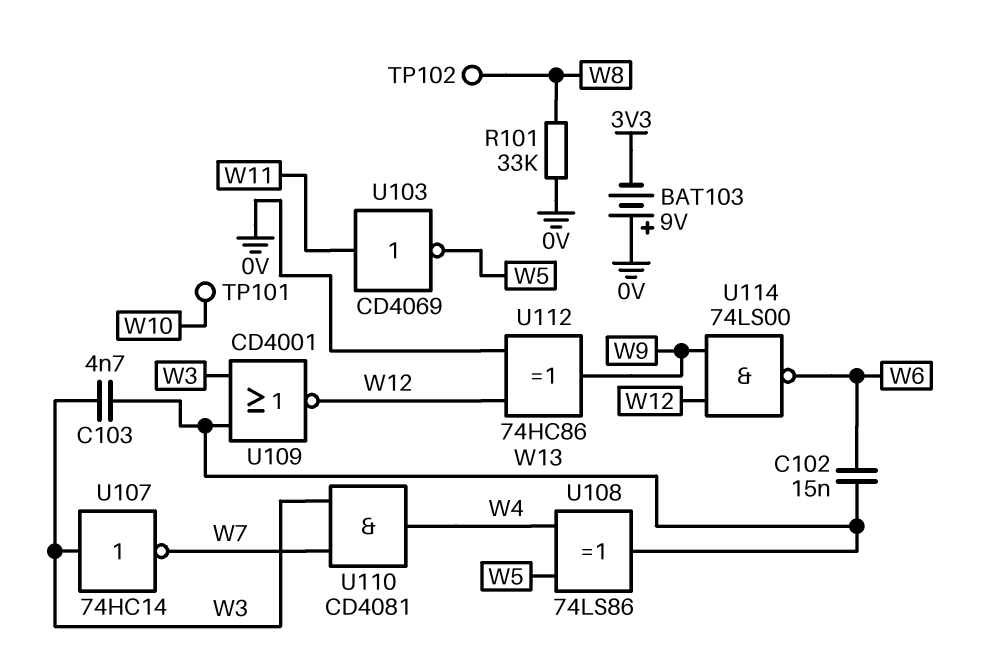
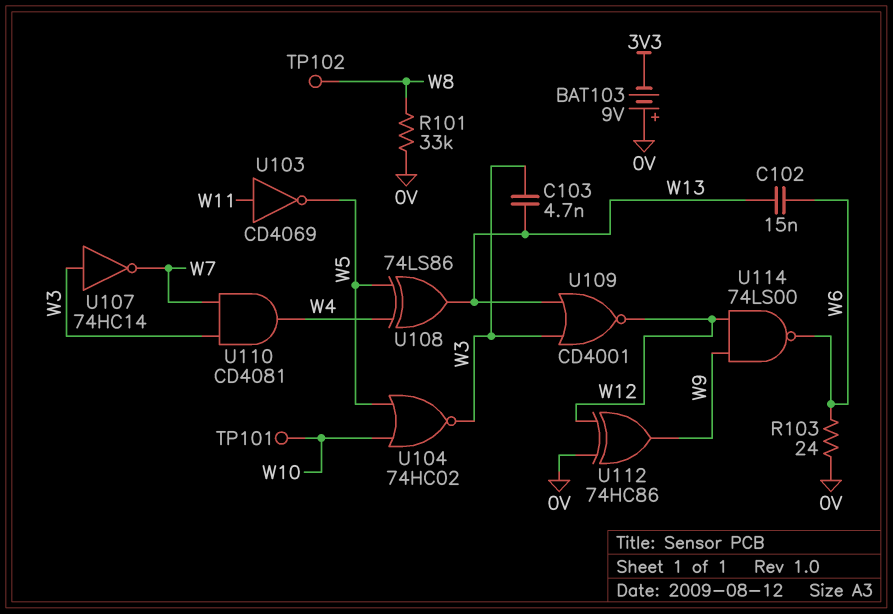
R103: none -> 24 (0V, W6)
U104: none -> NOR 74HC02 (in W5, in W10, out W3)

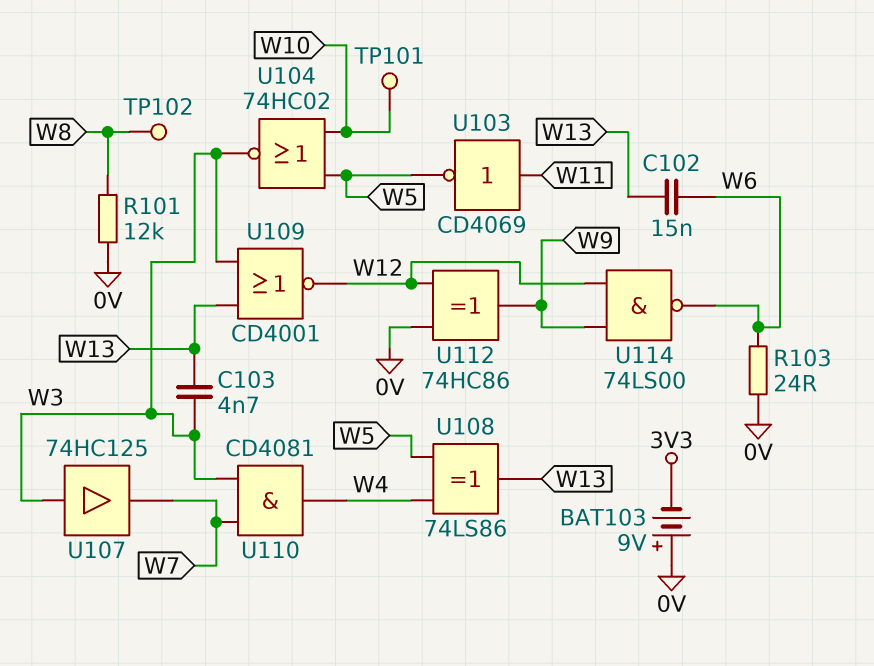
R101: 33k (0V, W8) -> 12k (0V, W8)
U107: NOT 74HC14 (in W3, out W7) -> buffer 74HC125 (in W3, out W7)

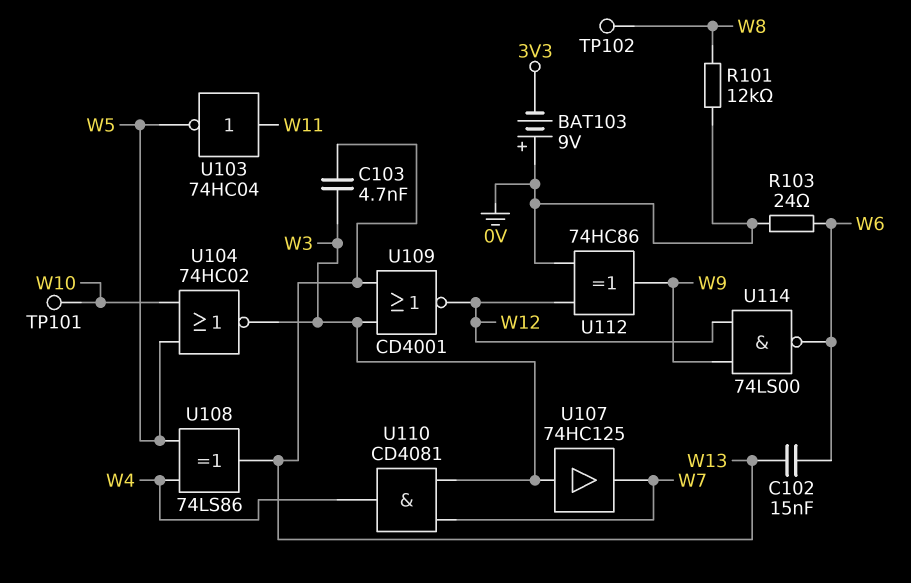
U103: NOT CD4069 (in W11, out W5) -> NOT 74HC04 (in W11, out W5)

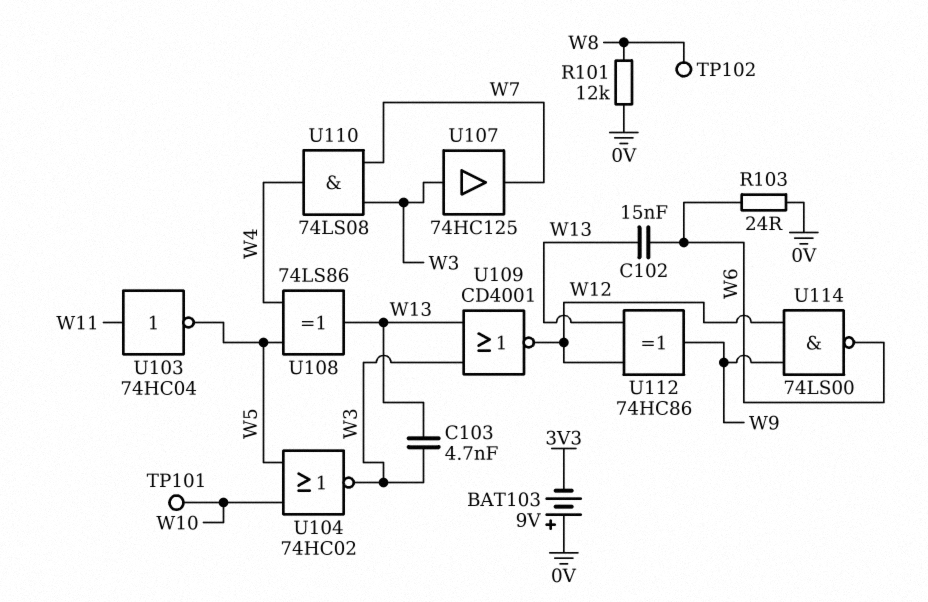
U110: AND CD4081 (in W3, in W7, out W4) -> AND 74LS08 (in W3, in W7, out W4)
U112: XOR 74HC86 (in 0V, in W12, out W9) -> XOR 74HC86 (in W12, in W13, out W9)

